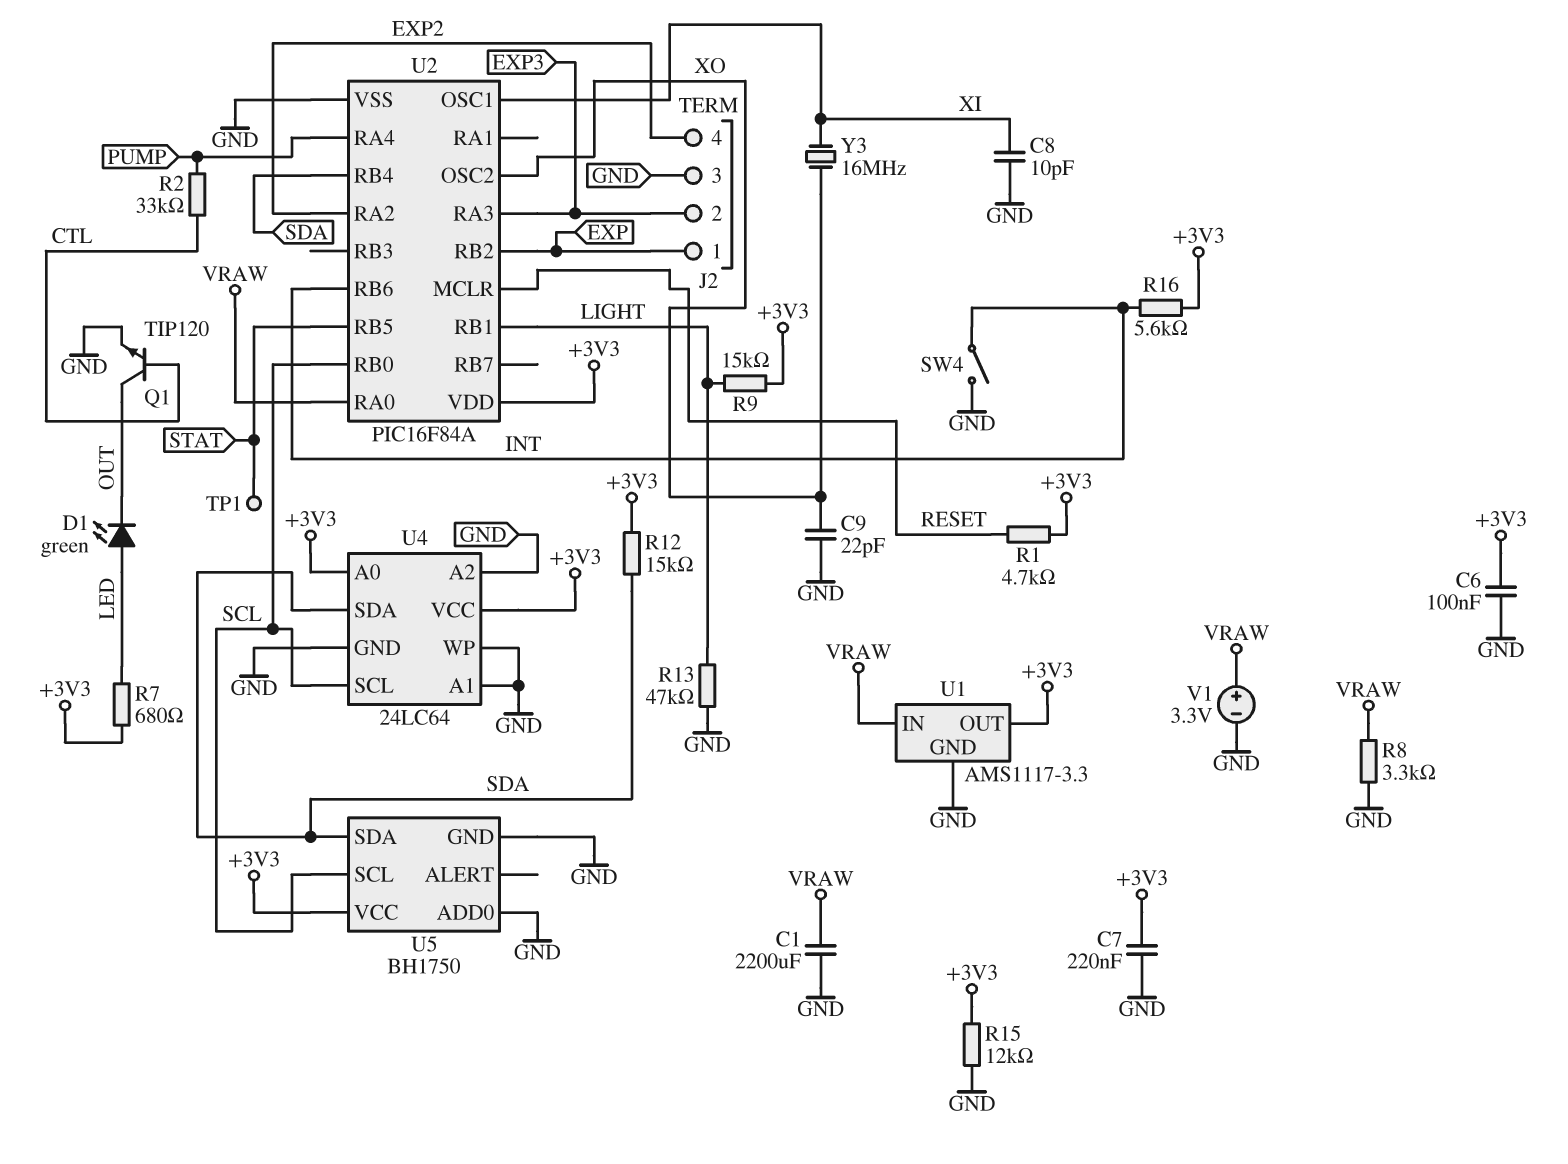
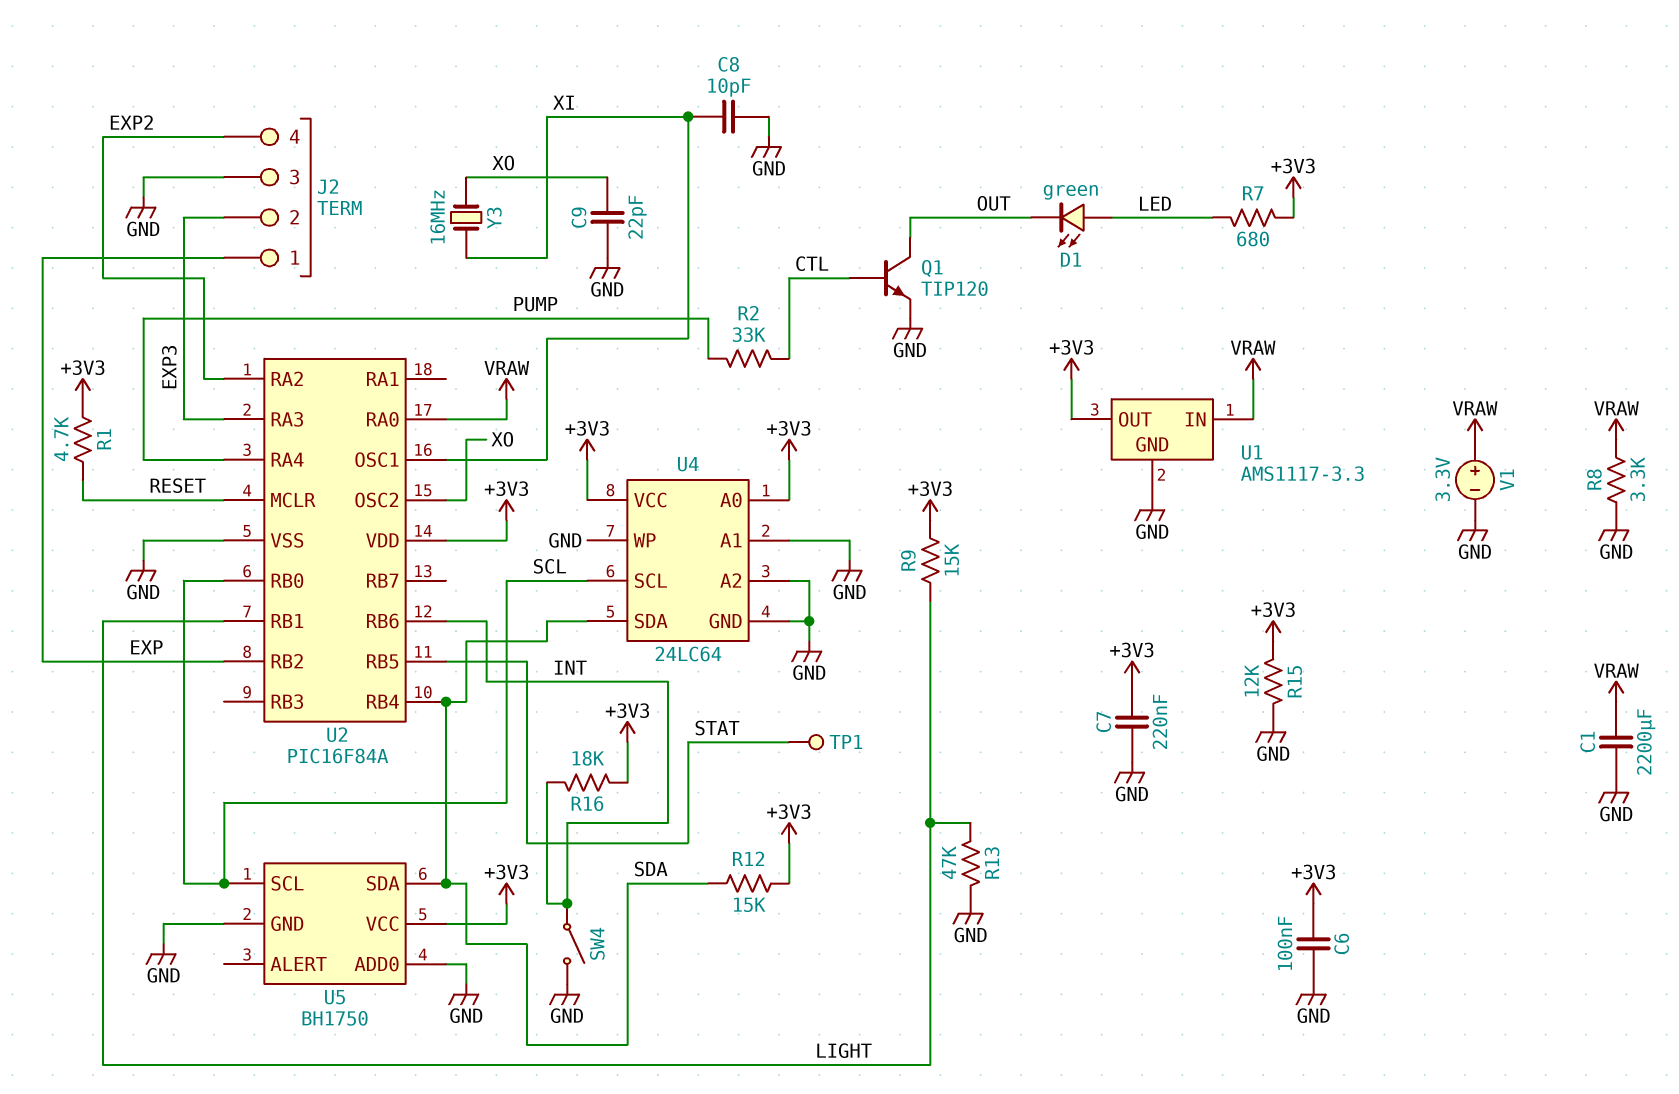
R16: 5.6k (+3V3, INT) -> 18k (+3V3, INT)

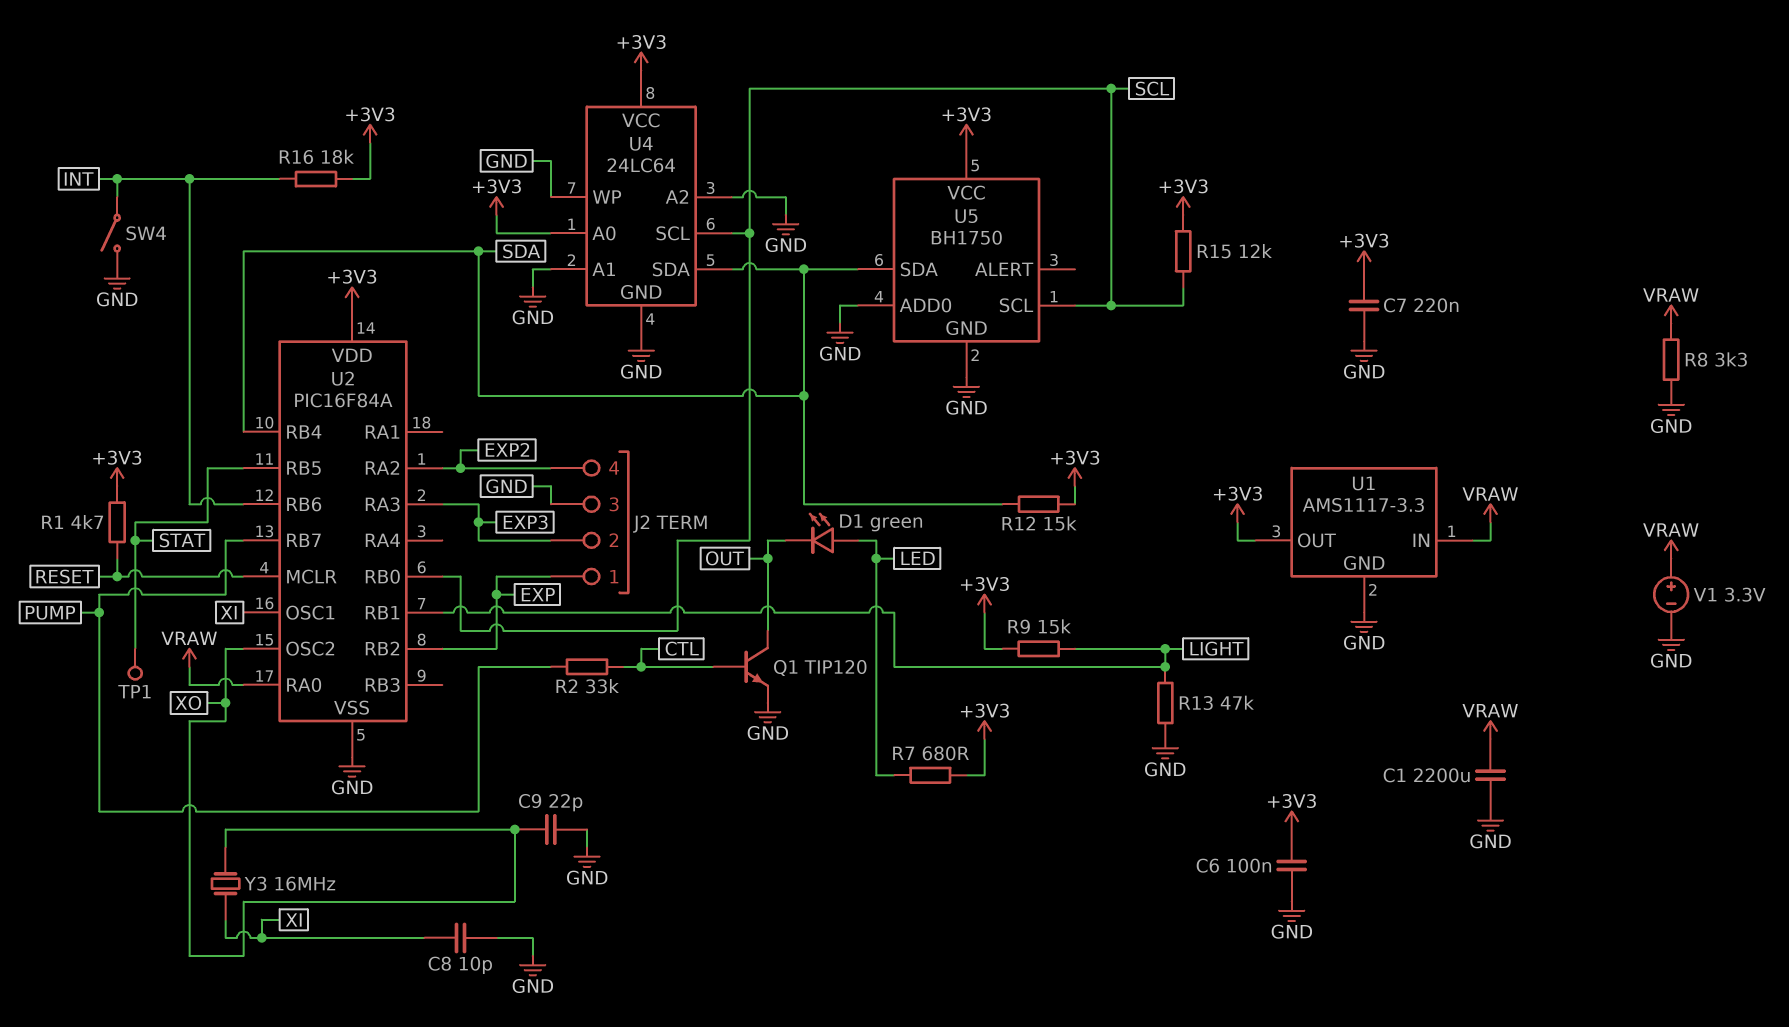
R15: 12k (+3V3, GND) -> 12k (+3V3, SCL)
U2 pin RA4: PUMP -> none
U2 pin RB7: none -> PUMP

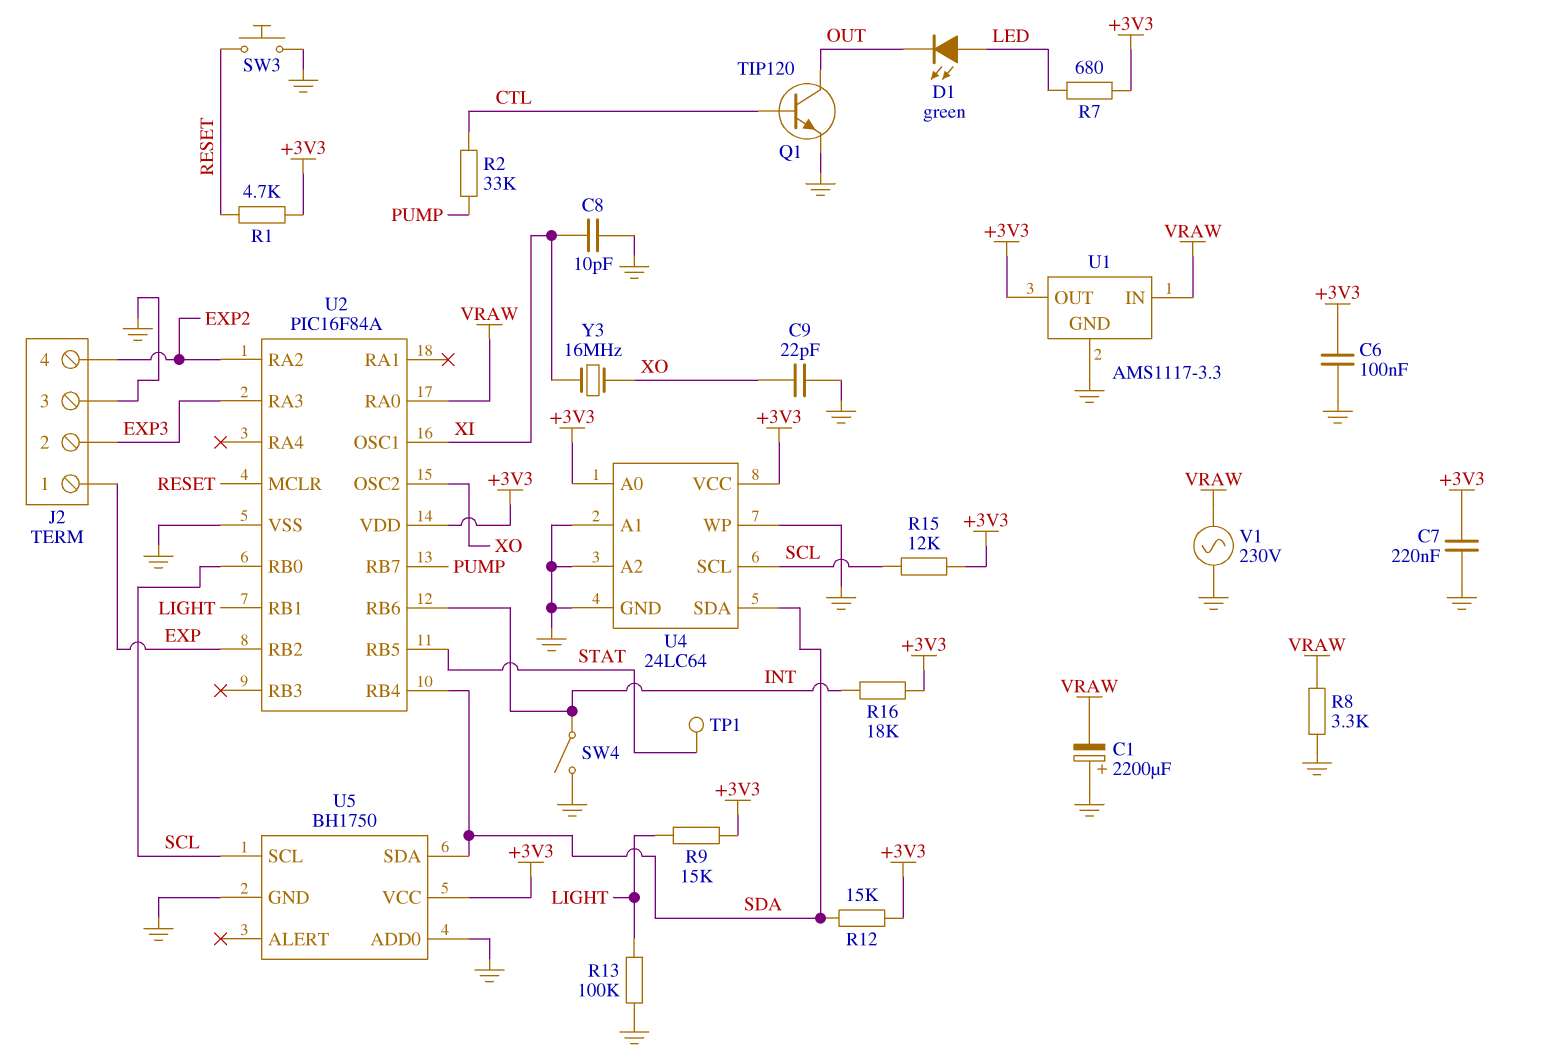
C1: 2200uF (GND, VRAW) -> 2200uF (plus GND, minus VRAW)
R13: 47k (GND, LIGHT) -> 100k (GND, LIGHT)
SW3: none -> button (GND, RESET)
V1: 3.3V (plus VRAW, minus GND) -> AC 230V (GND, VRAW)

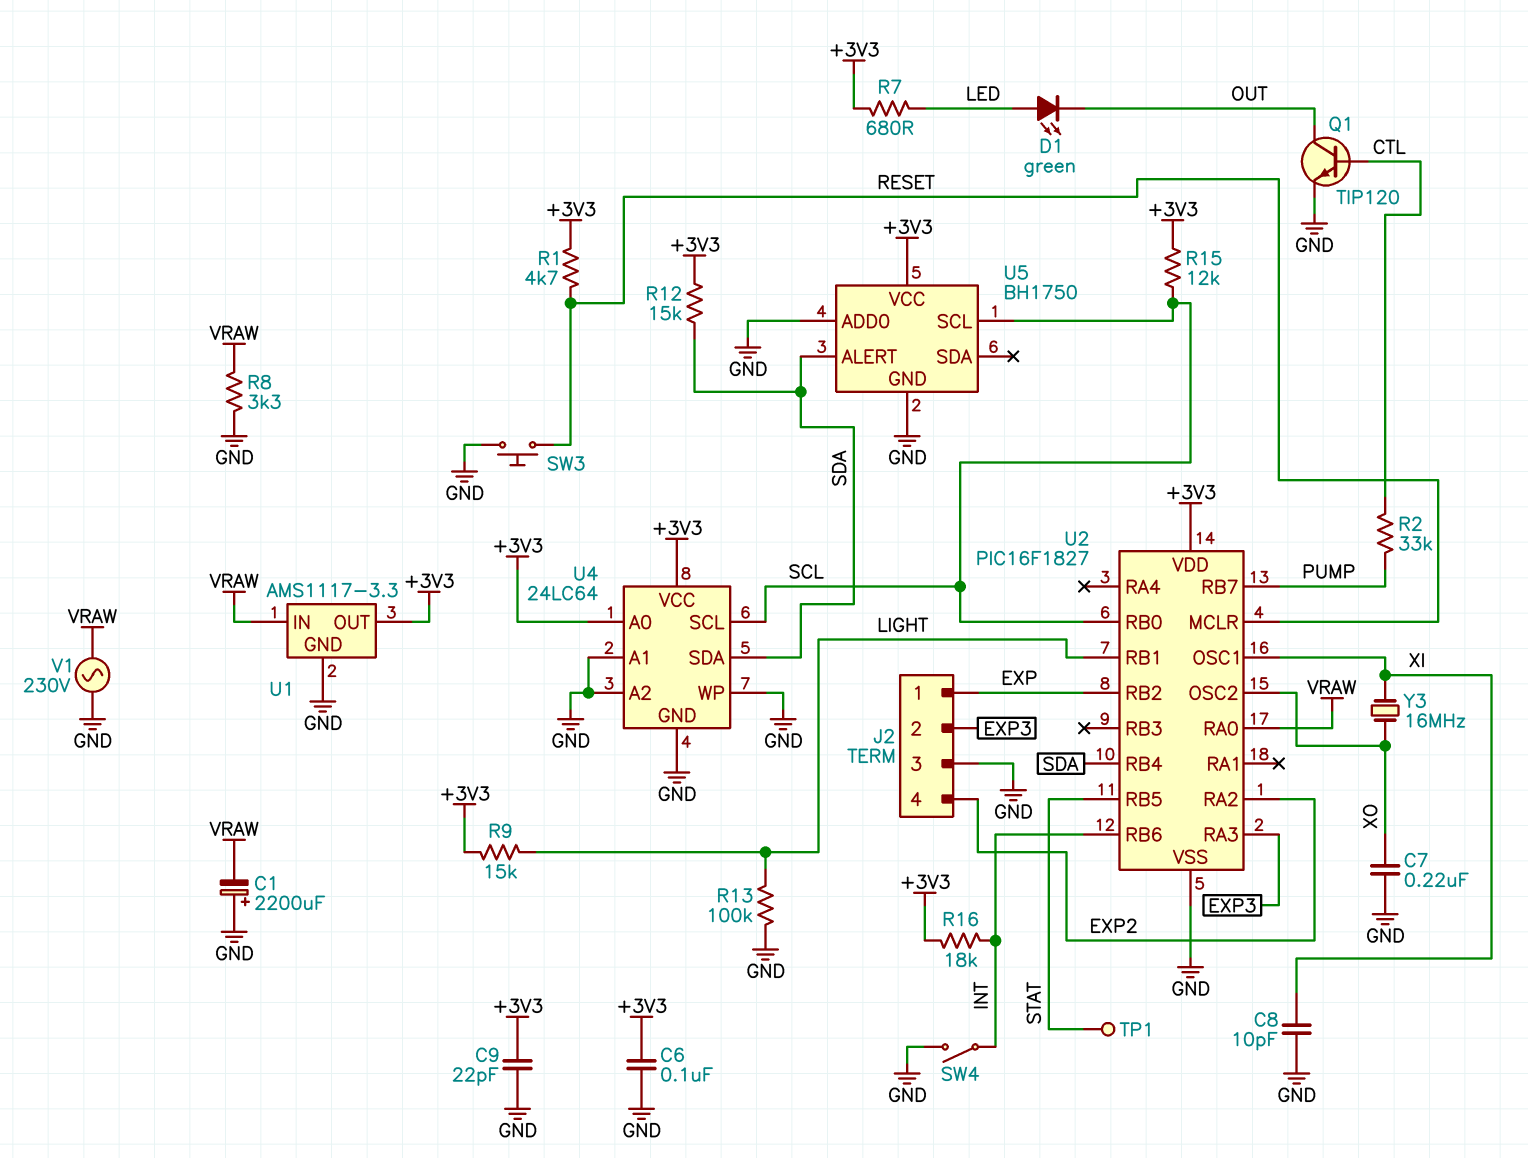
C7: 220nF (+3V3, GND) -> 220nF (GND, XO)
C9: 22pF (GND, XO) -> 22pF (+3V3, GND)
U2: PIC16F84A -> PIC16F1827
U5 pin ALERT: none -> SDA
U5 pin SDA: SDA -> none

